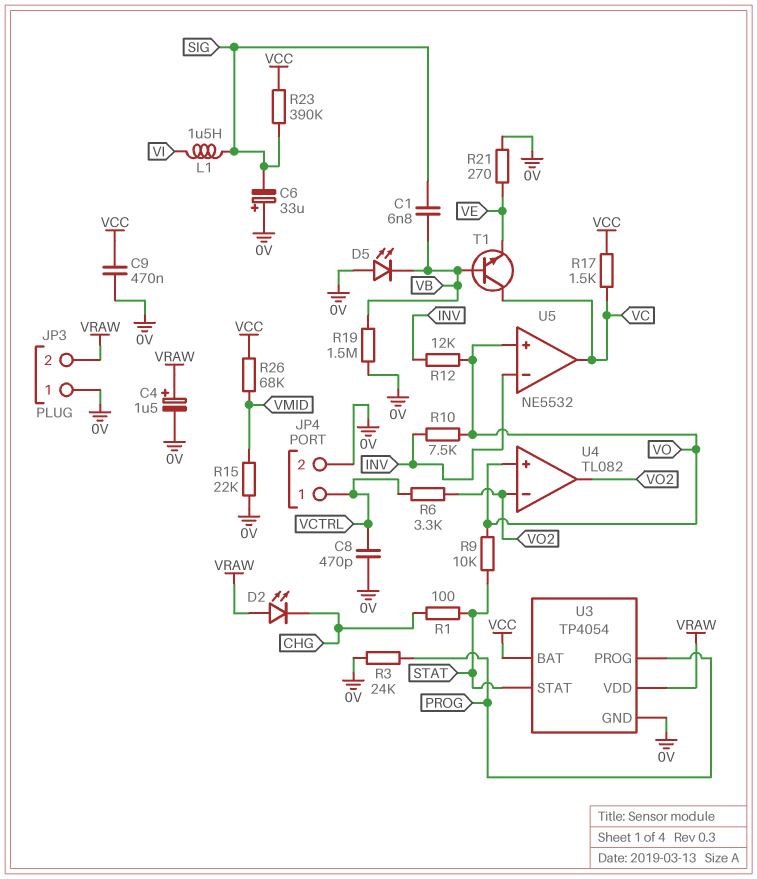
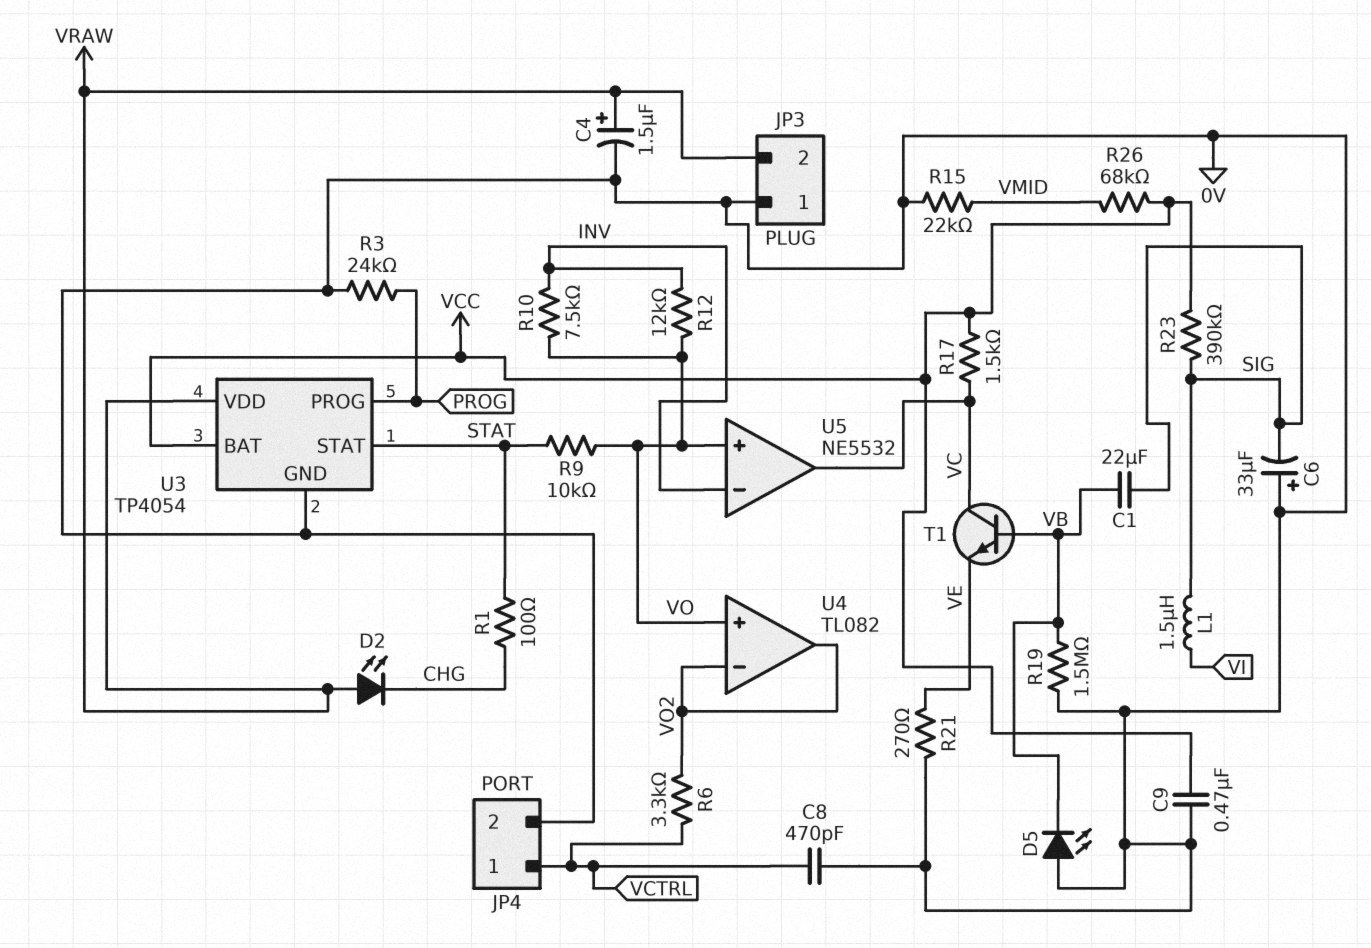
C1: 6.8nF (SIG, VB) -> 22uF (SIG, VB)

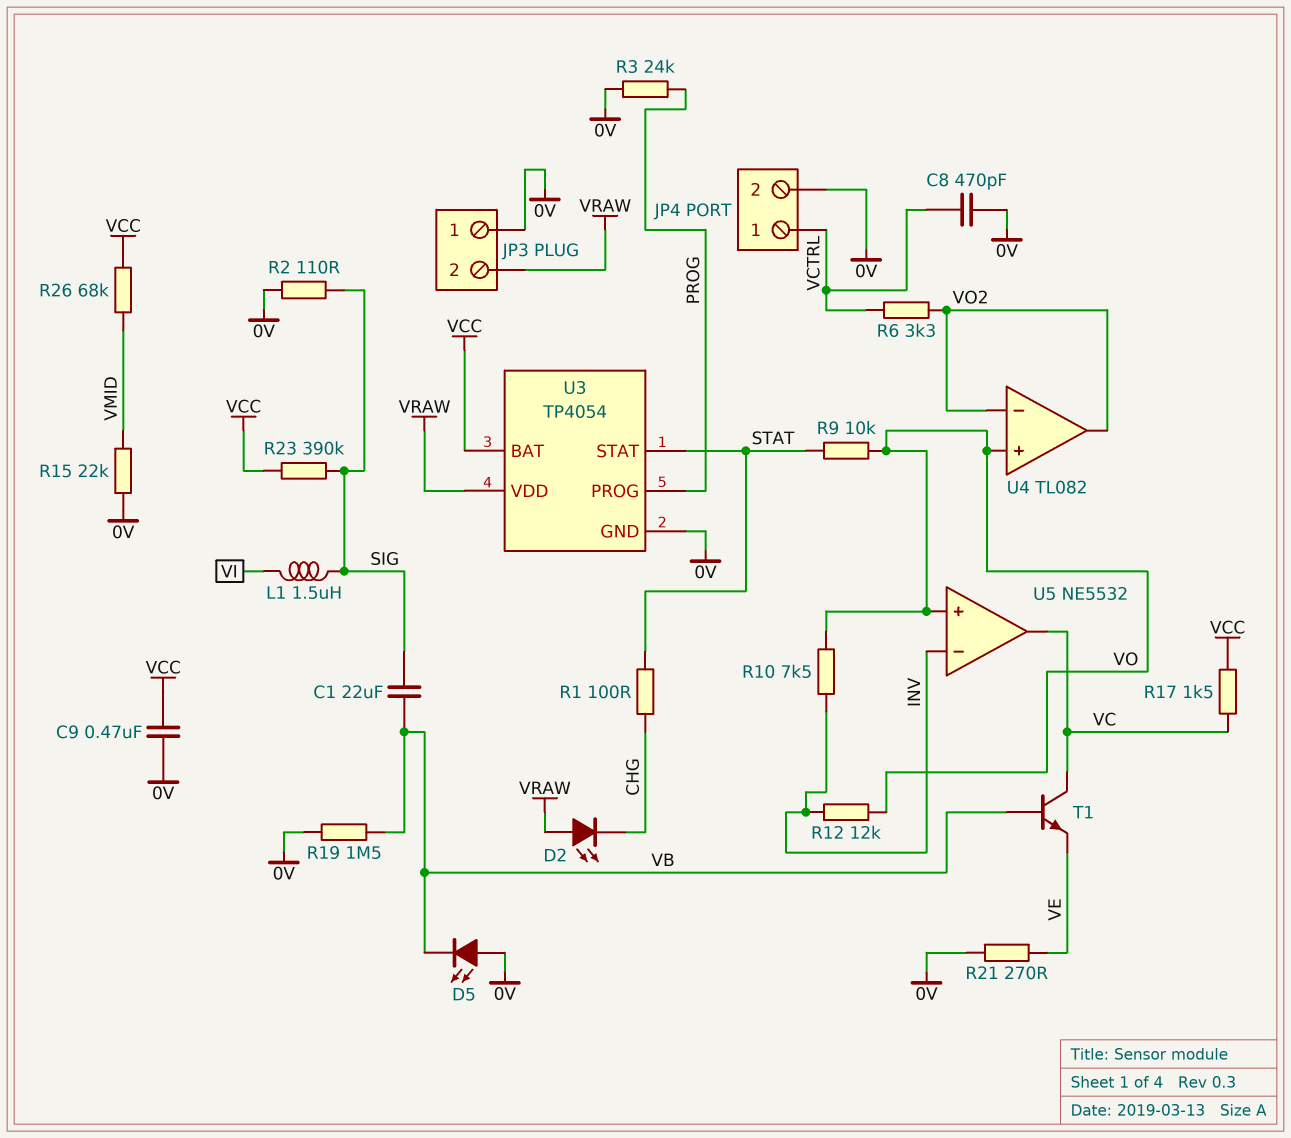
C4: 1.5uF (plus VRAW, minus 0V) -> none
C6: 33uF (plus 0V, minus SIG) -> none
R2: none -> 110 (0V, SIG)

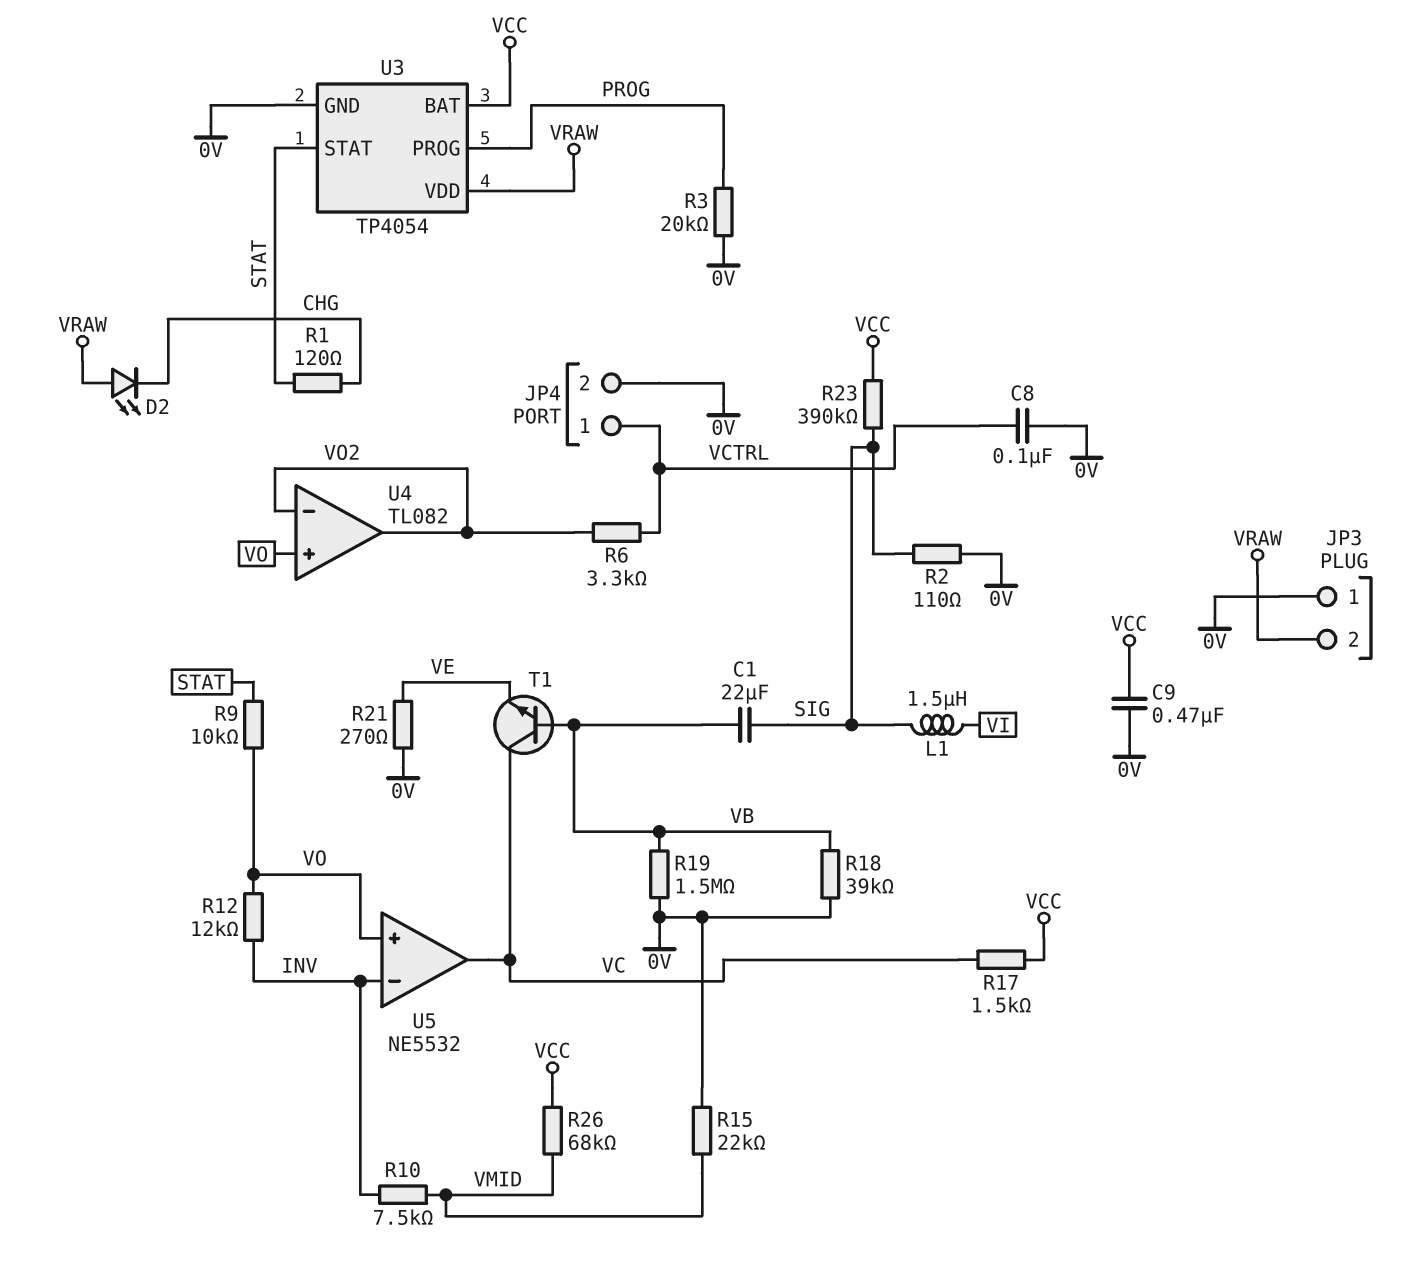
C8: 470pF (0V, VCTRL) -> 100nF (0V, VCTRL)
D5: LED (A 0V, K VB) -> none
R1: 100 (CHG, STAT) -> 120 (CHG, STAT)
R3: 24k (0V, PROG) -> 20k (0V, PROG)
R10: 7.5k (INV, VO) -> 7.5k (INV, VMID)
R18: none -> 39k (0V, VB)

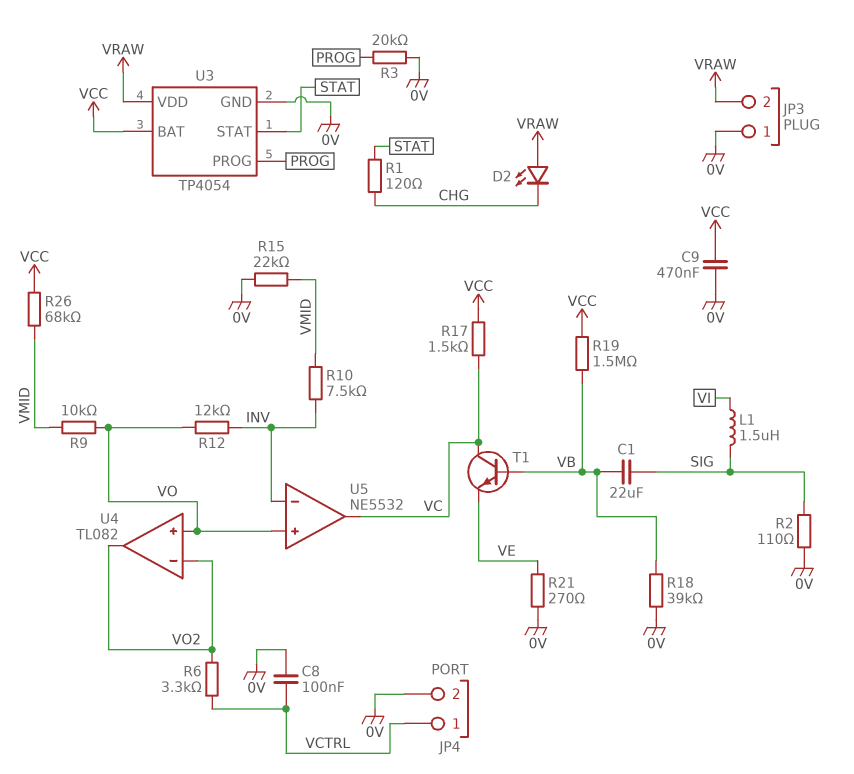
R9: 10k (STAT, VO) -> 10k (VMID, VO)
R19: 1.5M (0V, VB) -> 1.5M (VB, VCC)
R23: 390k (SIG, VCC) -> none

